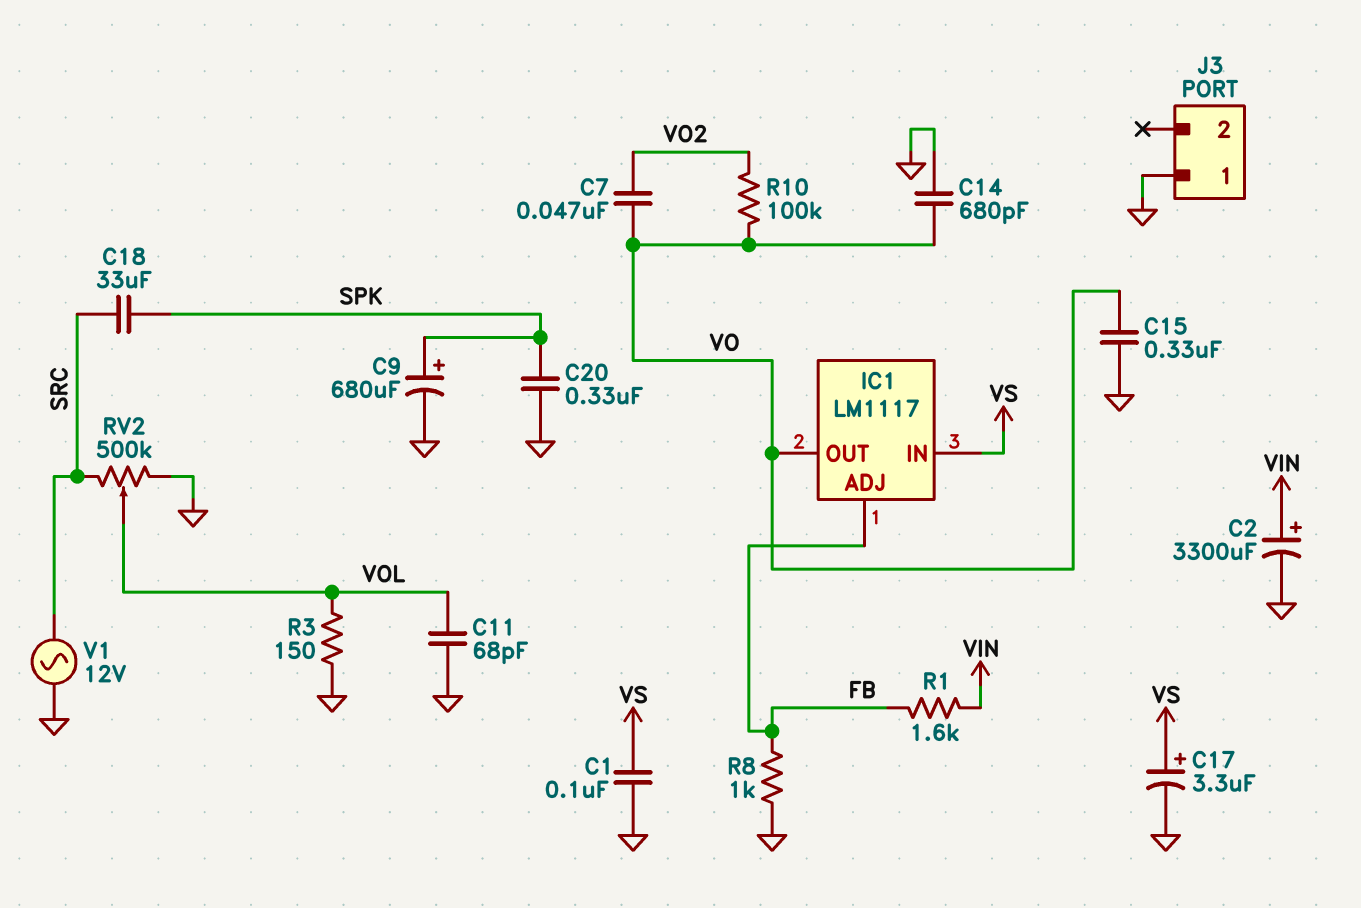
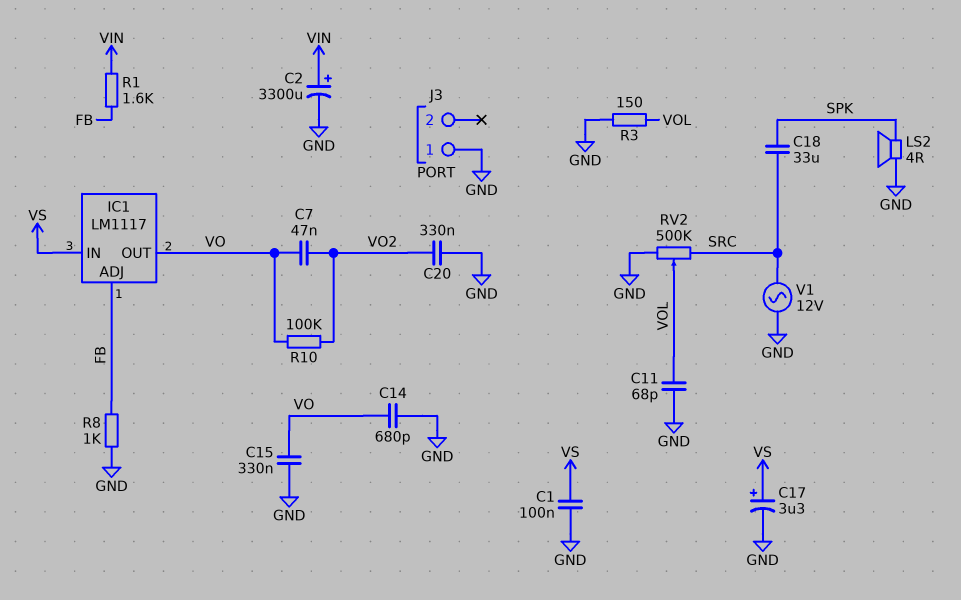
C9: 680uF (plus SPK, minus GND) -> none
C20: 330nF (GND, SPK) -> 330nF (GND, VO2)
LS2: none -> speaker 4R (GND, SPK)

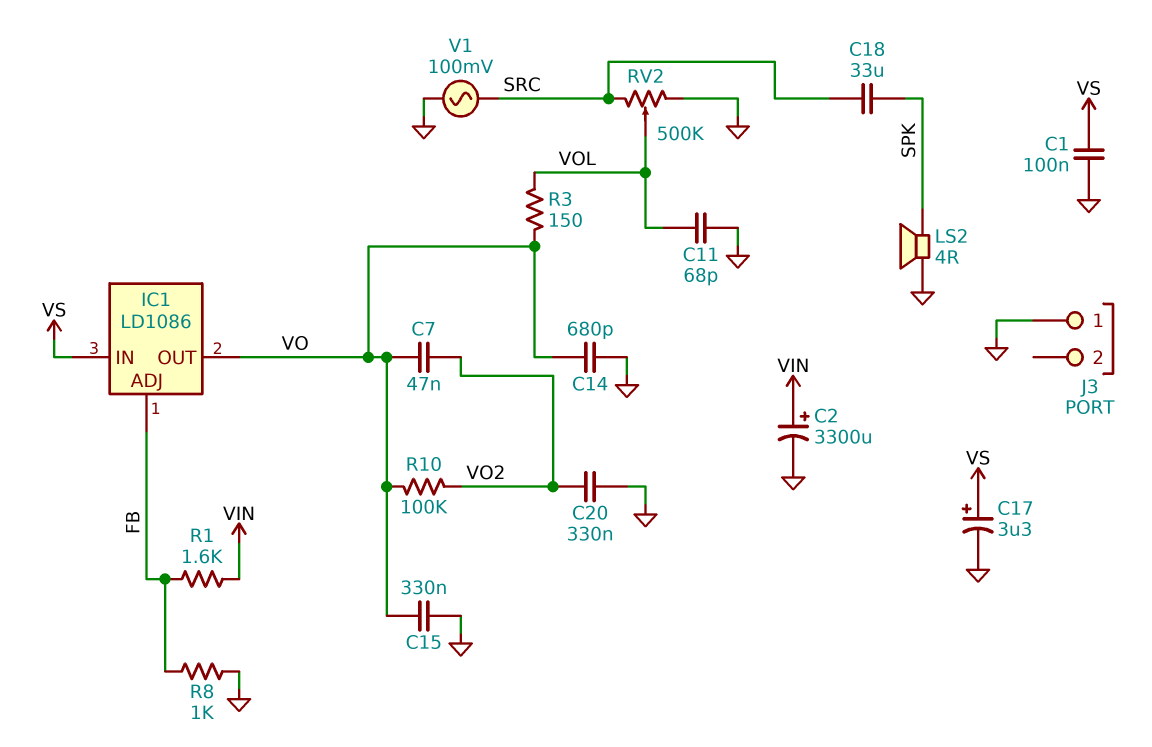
IC1: LM1117 -> LD1086
R3: 150 (GND, VOL) -> 150 (VO, VOL)
V1: AC 12V (GND, SRC) -> AC 100mV (GND, SRC)

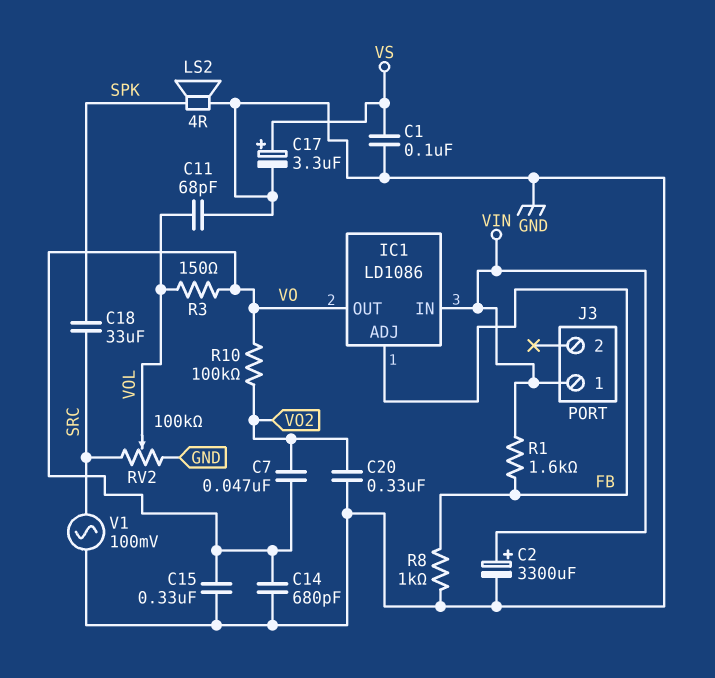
IC1 pin IN: VS -> VIN
J3 pin 1: GND -> VIN
RV2: 500k (GND, SRC, wiper VOL) -> 100k (GND, SRC, wiper VOL)

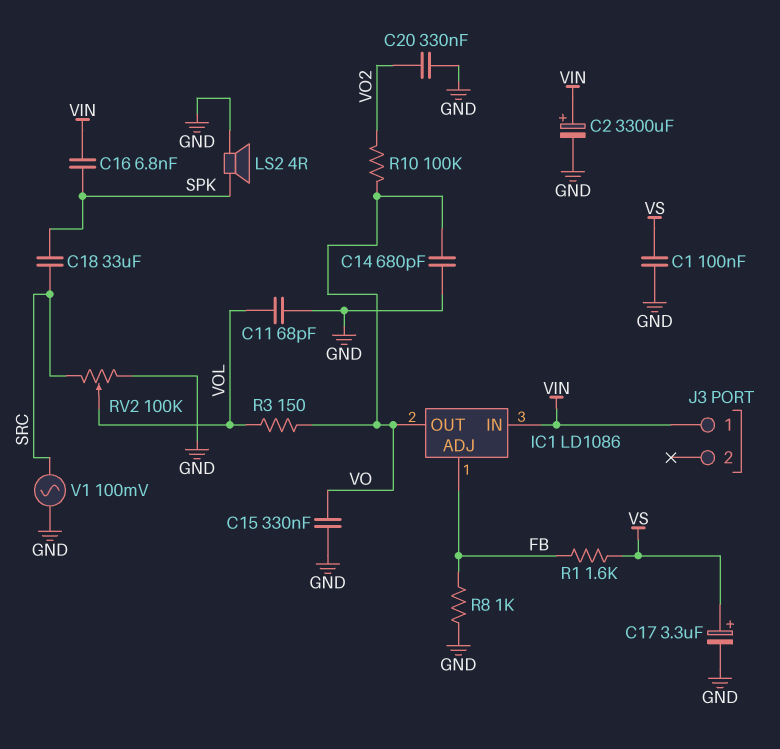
C7: 47nF (VO, VO2) -> none
C16: none -> 6.8nF (SPK, VIN)
R1: 1.6k (FB, VIN) -> 1.6k (FB, VS)

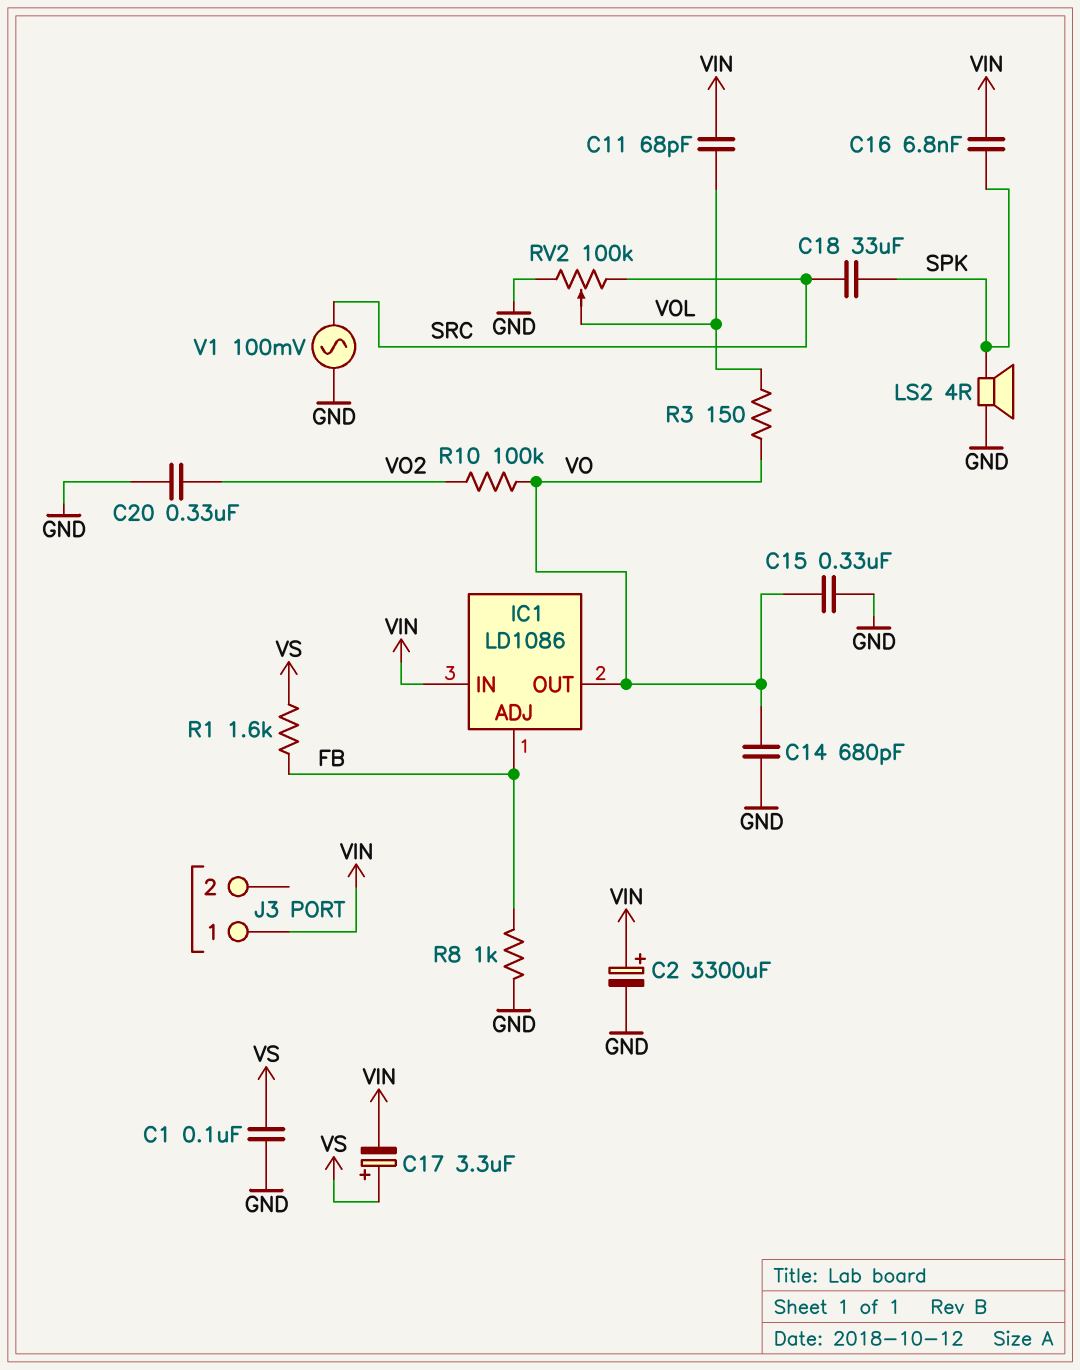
C11: 68pF (GND, VOL) -> 68pF (VIN, VOL)
C17: 3.3uF (plus VS, minus GND) -> 3.3uF (plus VS, minus VIN)

